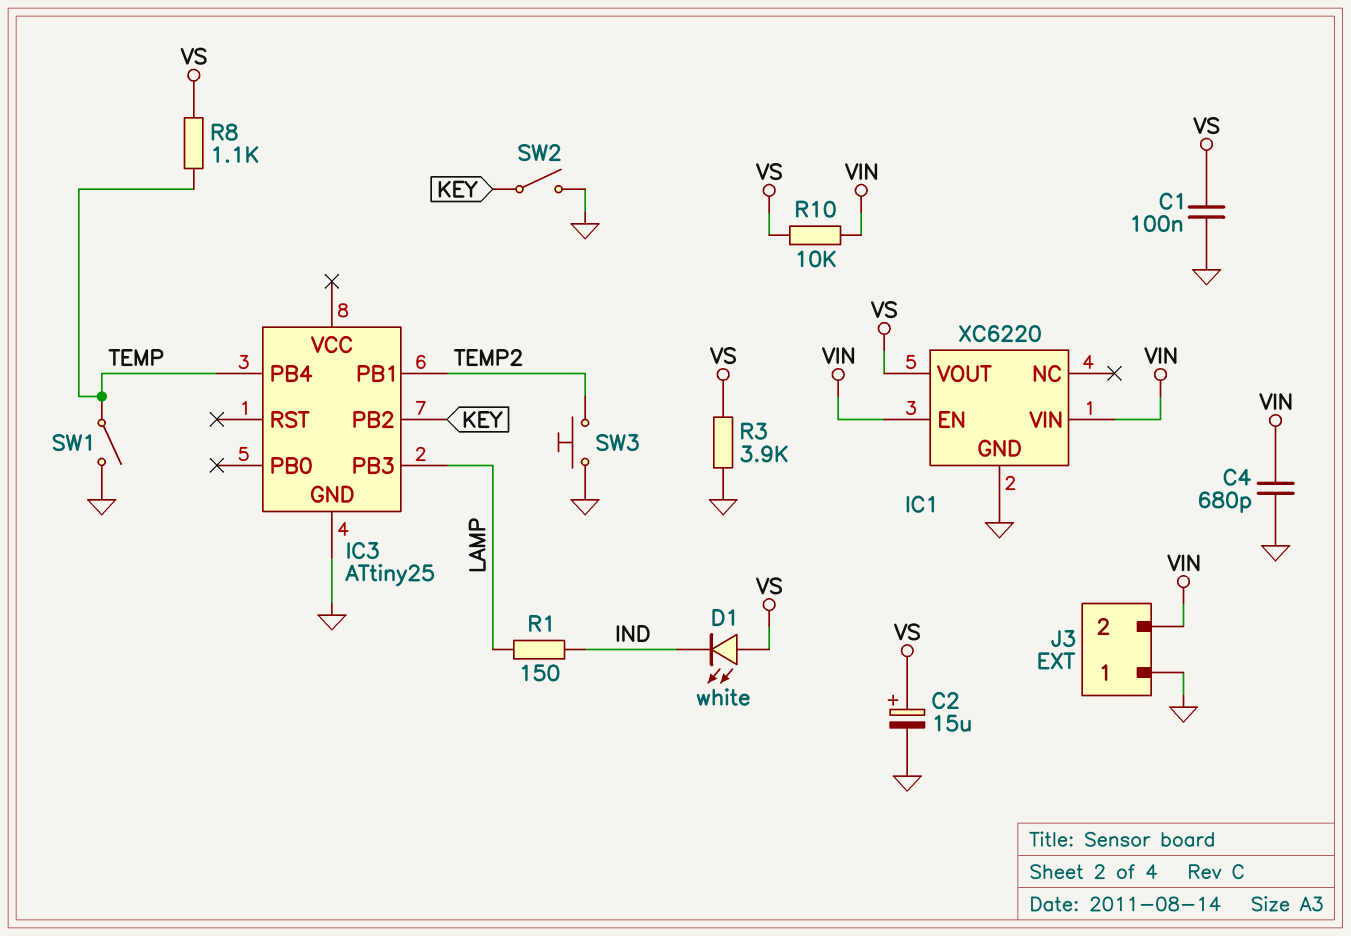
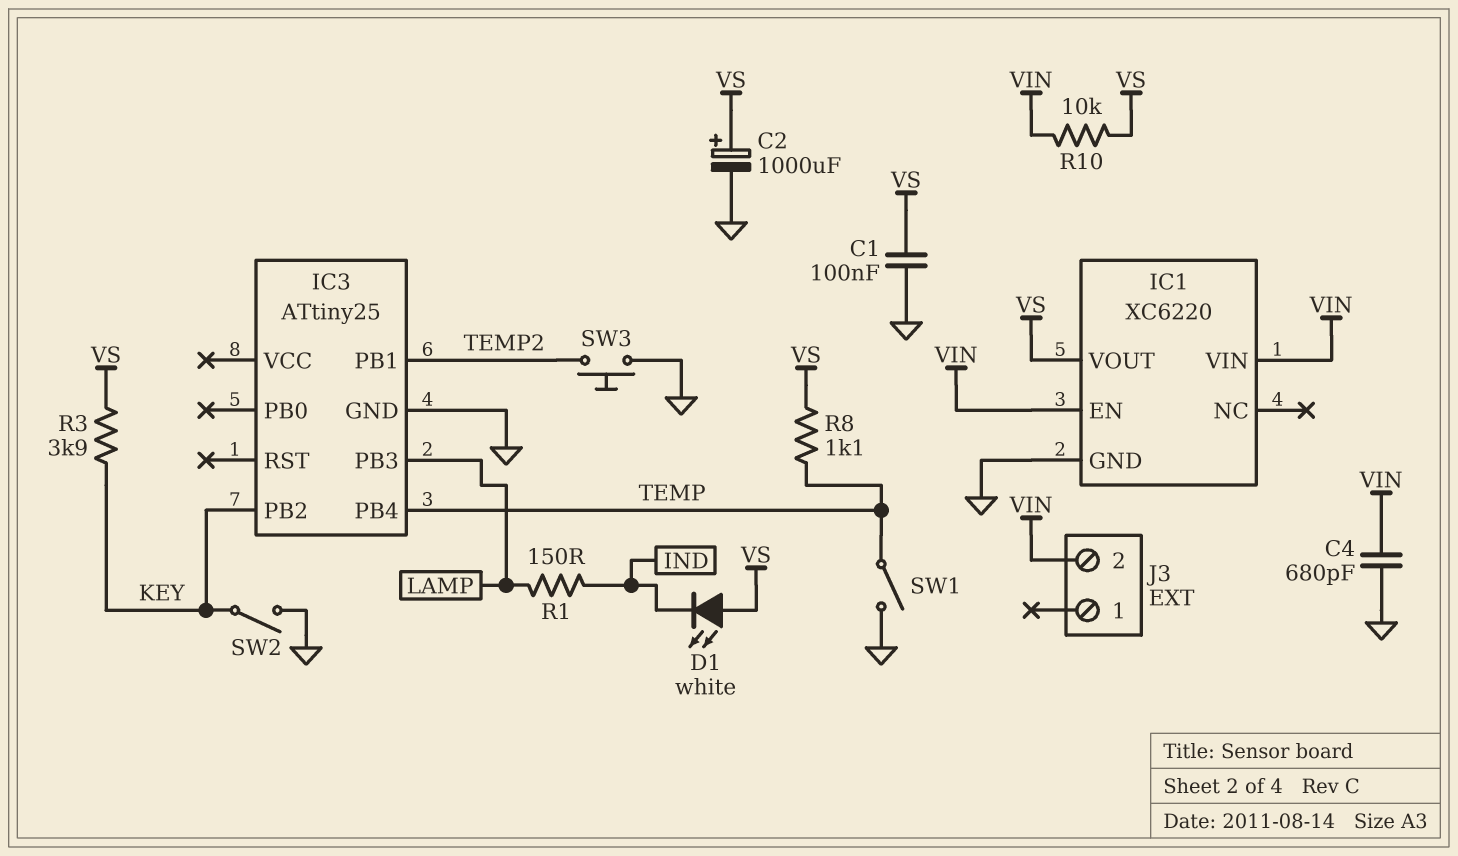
C2: 15uF (plus VS, minus GND) -> 1000uF (plus VS, minus GND)
J3 pin 1: GND -> none
R3: 3.9k (GND, VS) -> 3.9k (KEY, VS)

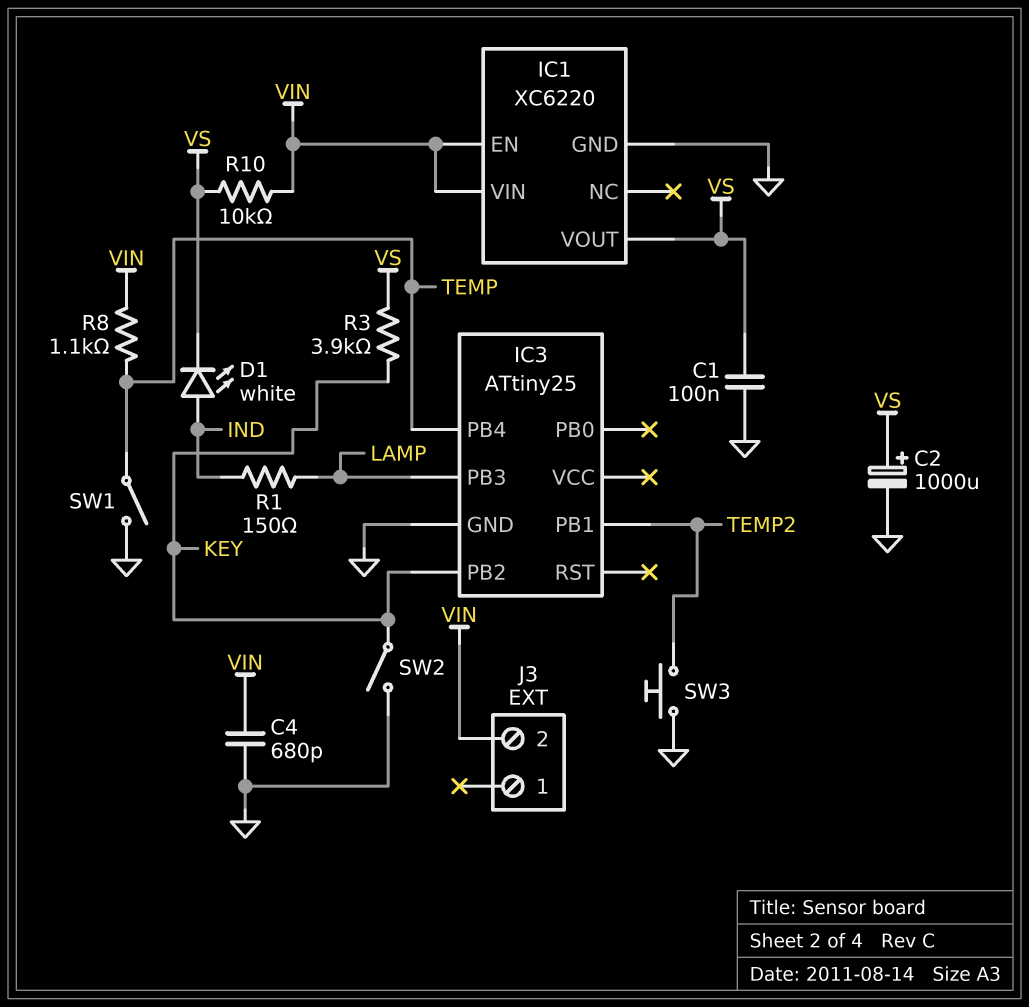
D1: LED white (A VS, K IND) -> LED white (A IND, K VS)
R8: 1.1k (TEMP, VS) -> 1.1k (TEMP, VIN)

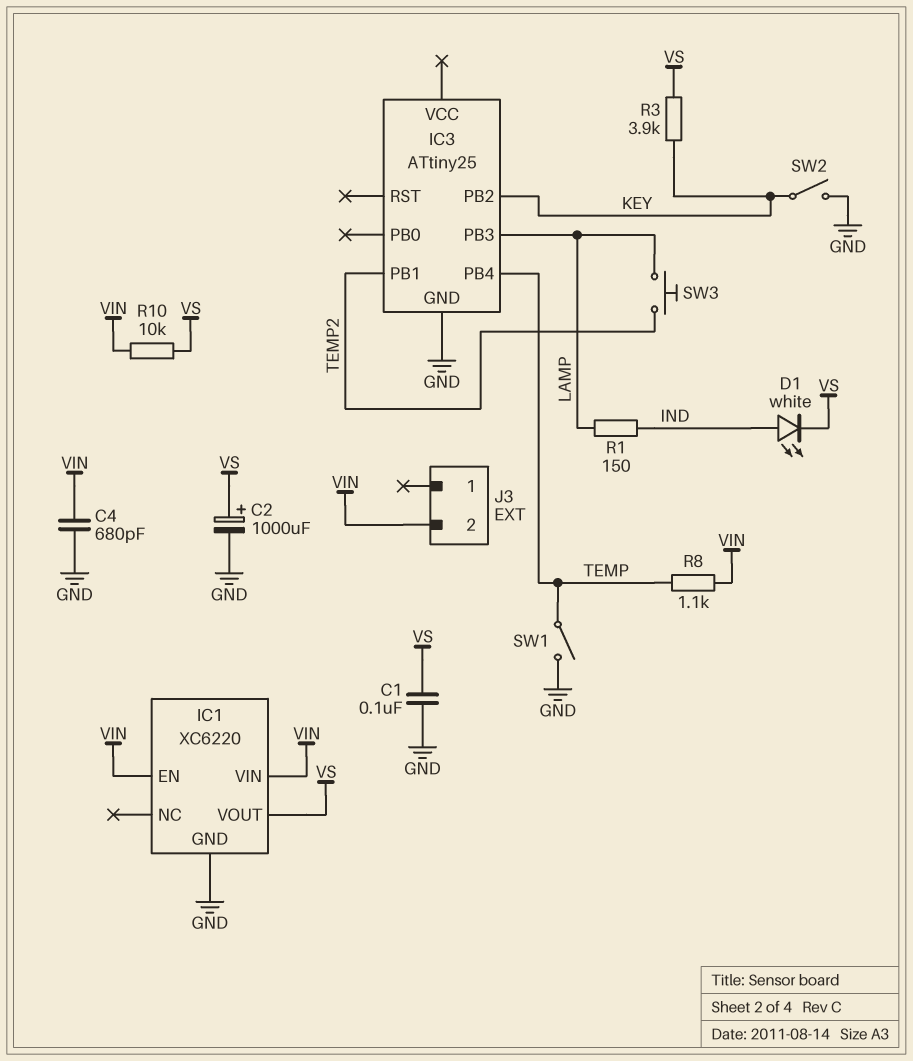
SW3: button (GND, TEMP2) -> button (LAMP, TEMP2)

